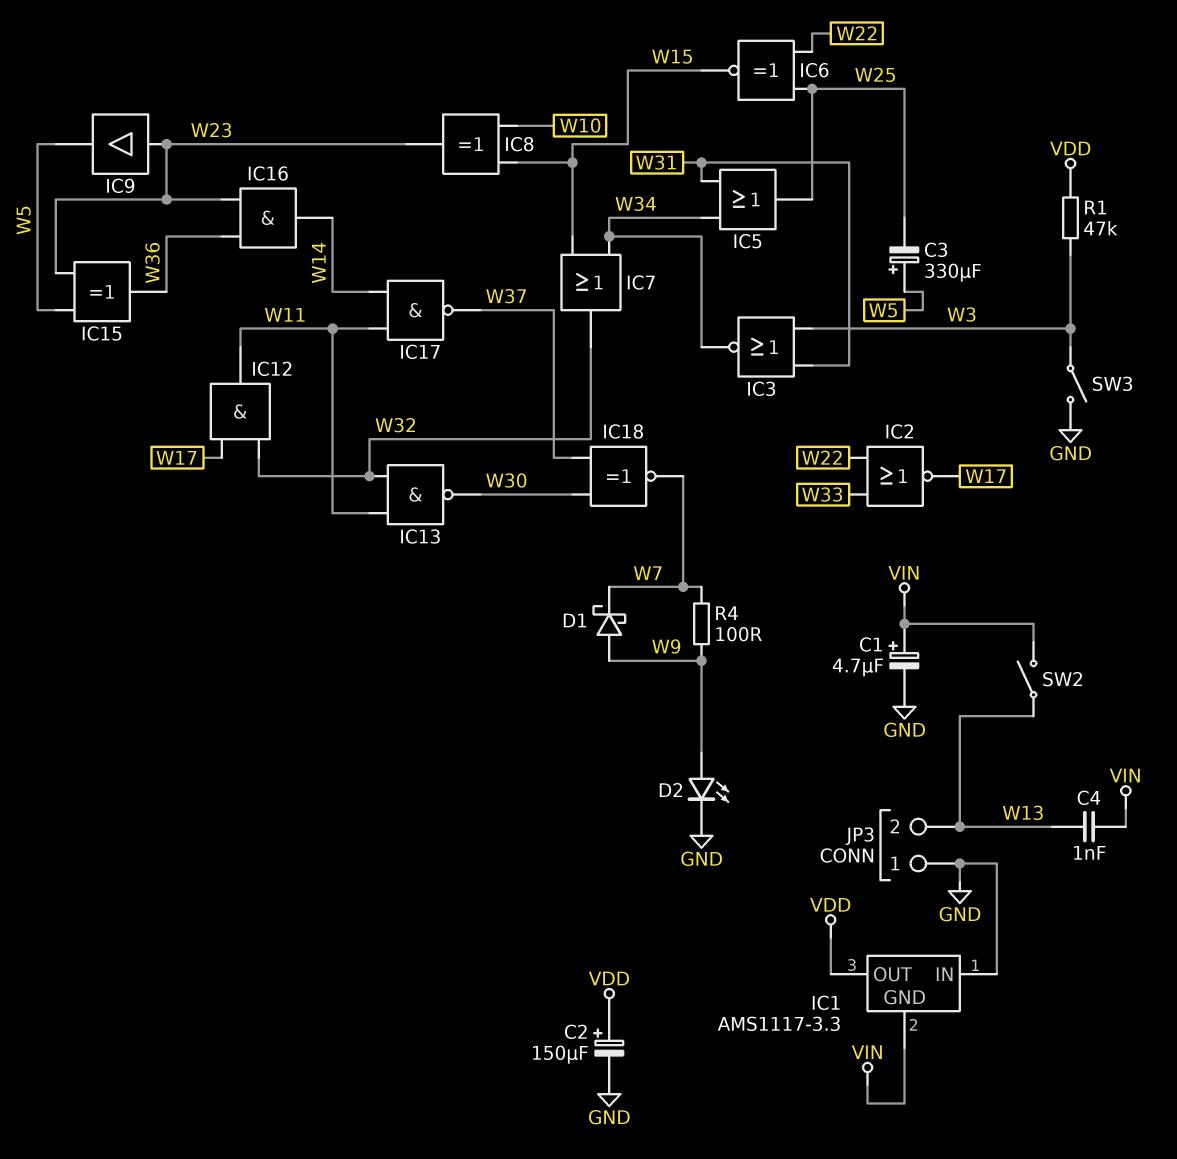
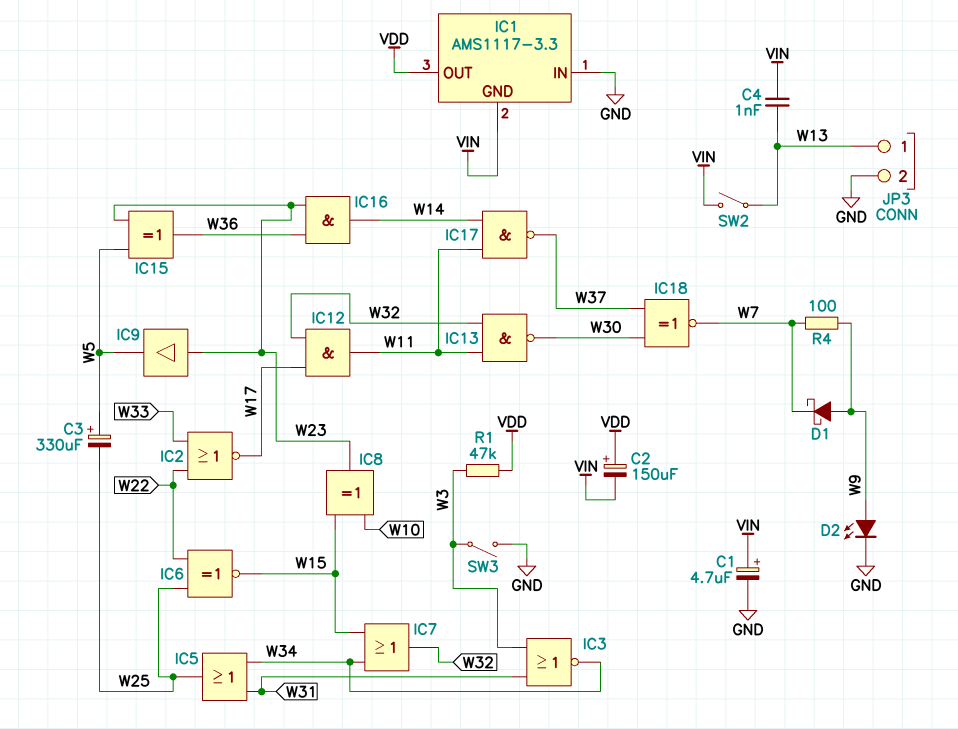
C2: 150uF (plus VDD, minus GND) -> 150uF (plus VDD, minus VIN)
JP3 pin 1: GND -> W13
JP3 pin 2: W13 -> GND

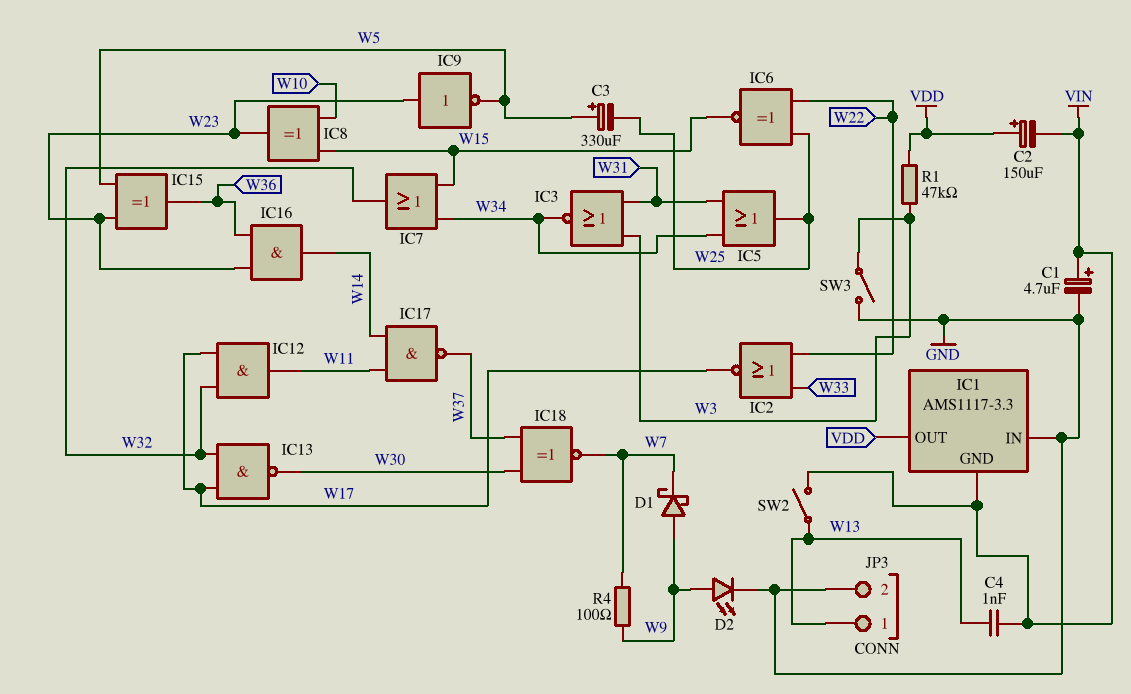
IC9: buffer (in W23, out W5) -> NOT (in W23, out W5)
IC13: NAND (in W11, in W32, out W30) -> NAND (in W17, in W32, out W30)

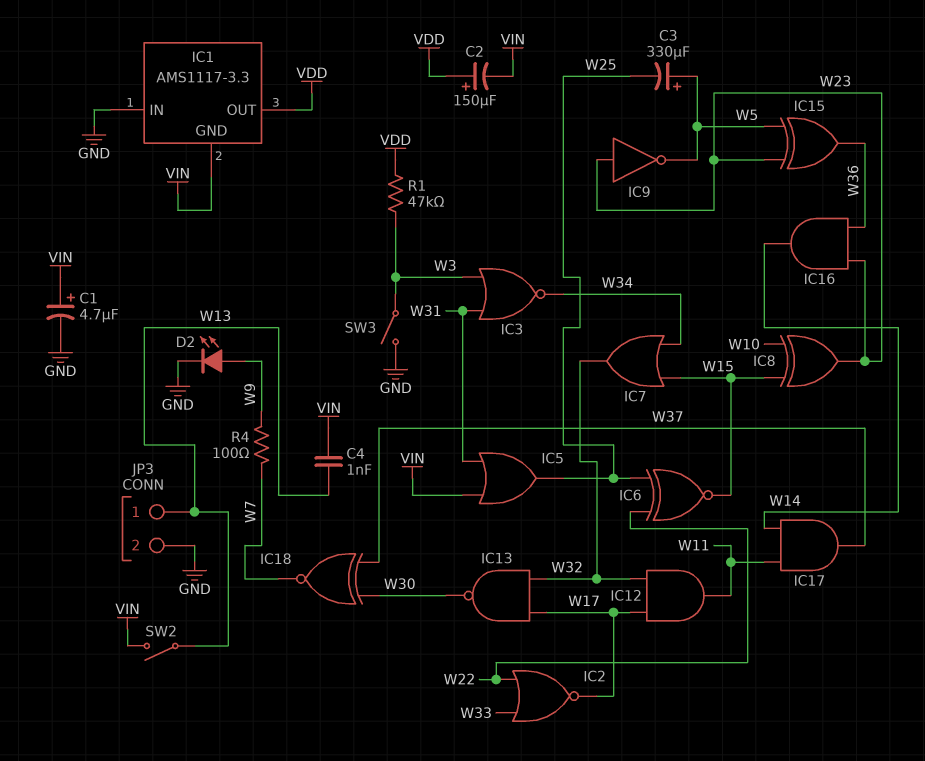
D1: schottky (A W9, K W7) -> none
IC5: OR (in W31, in W34, out W25) -> OR (in VIN, in W31, out W25)
IC17: NAND (in W11, in W14, out W37) -> AND (in W11, in W14, out W37)

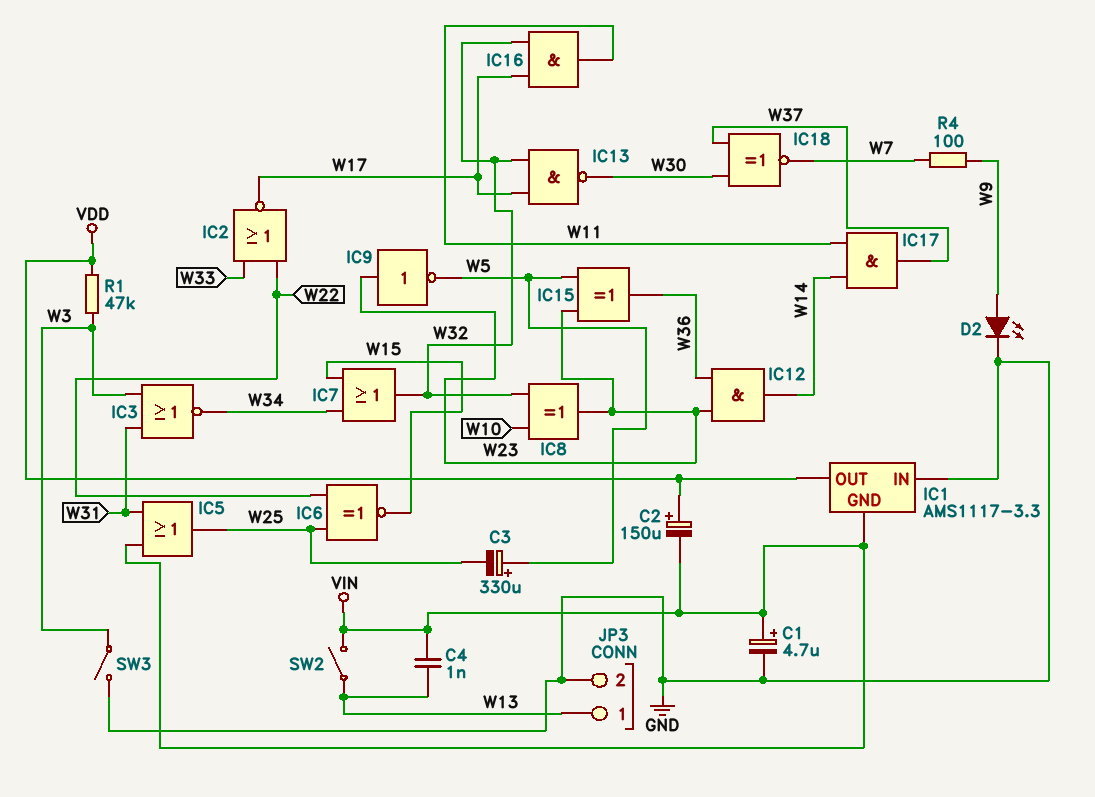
IC8: XOR (in W10, in W15, out W23) -> XOR (in W10, in W32, out W23)
IC12: AND (in W17, in W32, out W11) -> AND (in W23, in W36, out W14)
IC16: AND (in W23, in W36, out W14) -> AND (in W17, in W32, out W11)

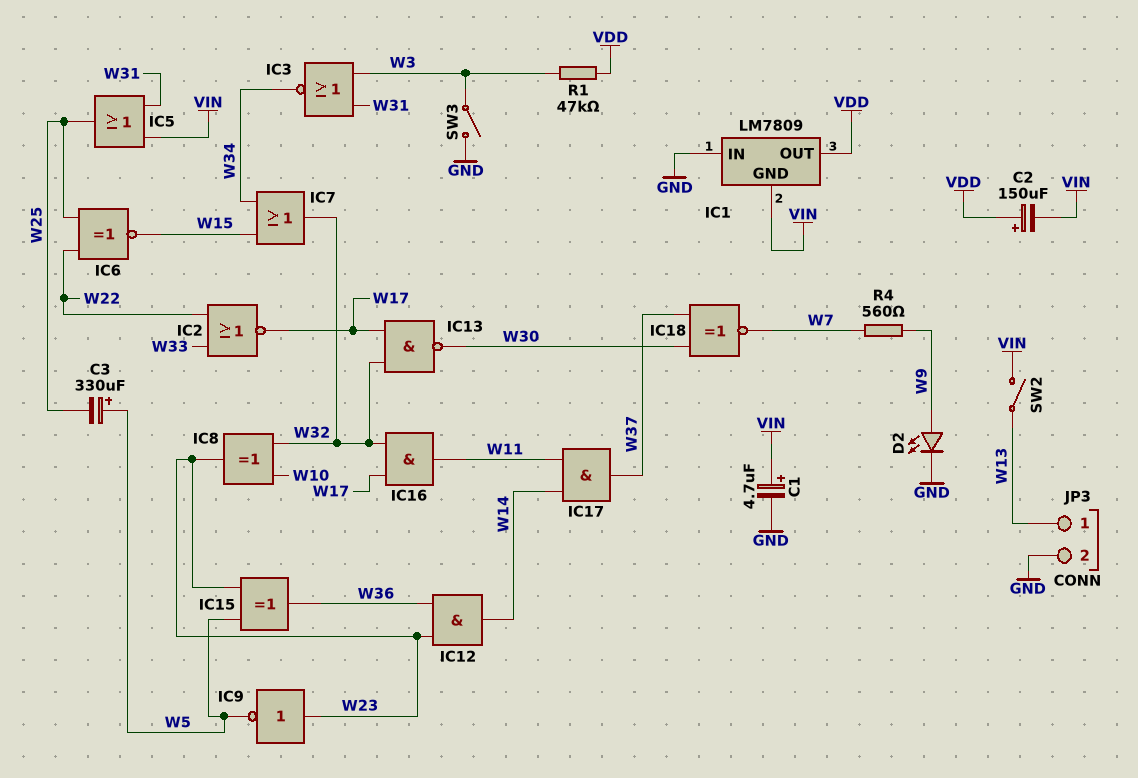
C4: 1nF (VIN, W13) -> none
IC1: AMS1117-3.3 -> LM7809
R4: 100 (W7, W9) -> 560 (W7, W9)

